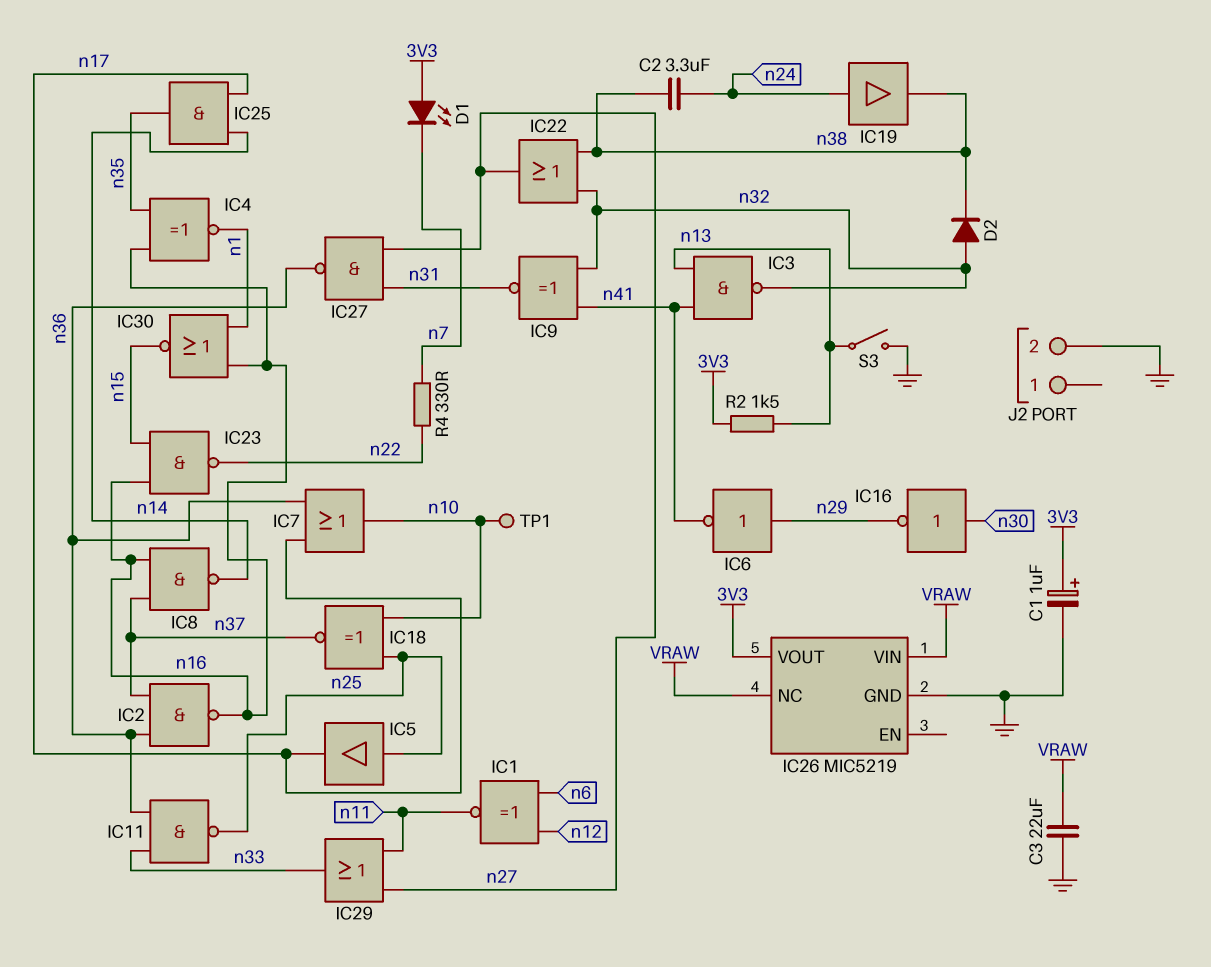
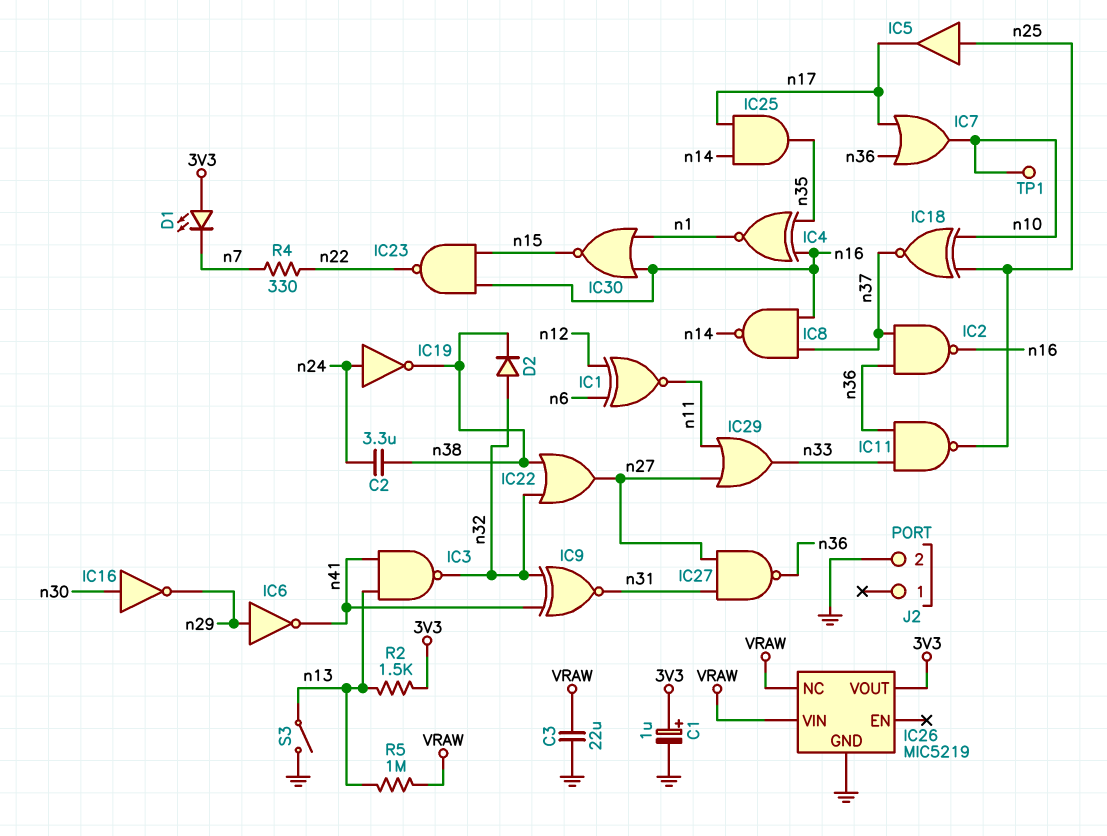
IC19: buffer (in n24, out n38) -> NOT (in n24, out n38)
R5: none -> 1M (VRAW, n13)

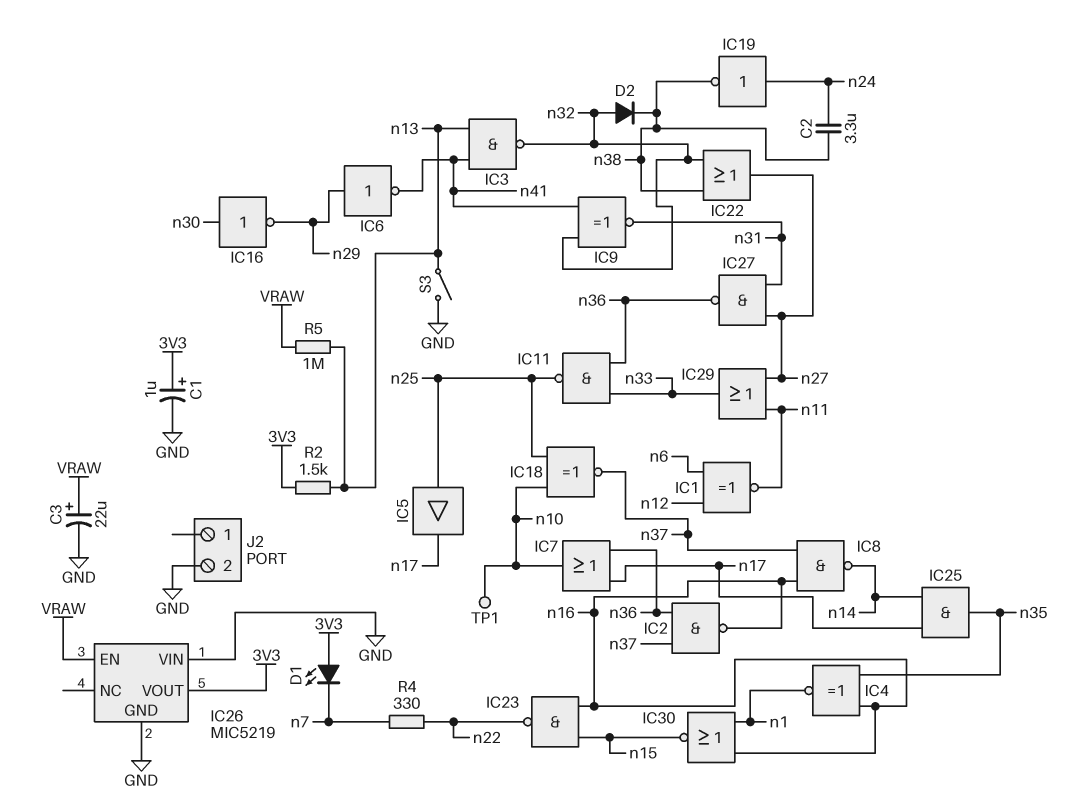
C3: 22uF (GND, VRAW) -> 22uF (plus VRAW, minus GND)
IC26 pin EN: none -> VRAW
IC26 pin NC: VRAW -> none
IC26 pin VIN: VRAW -> GND

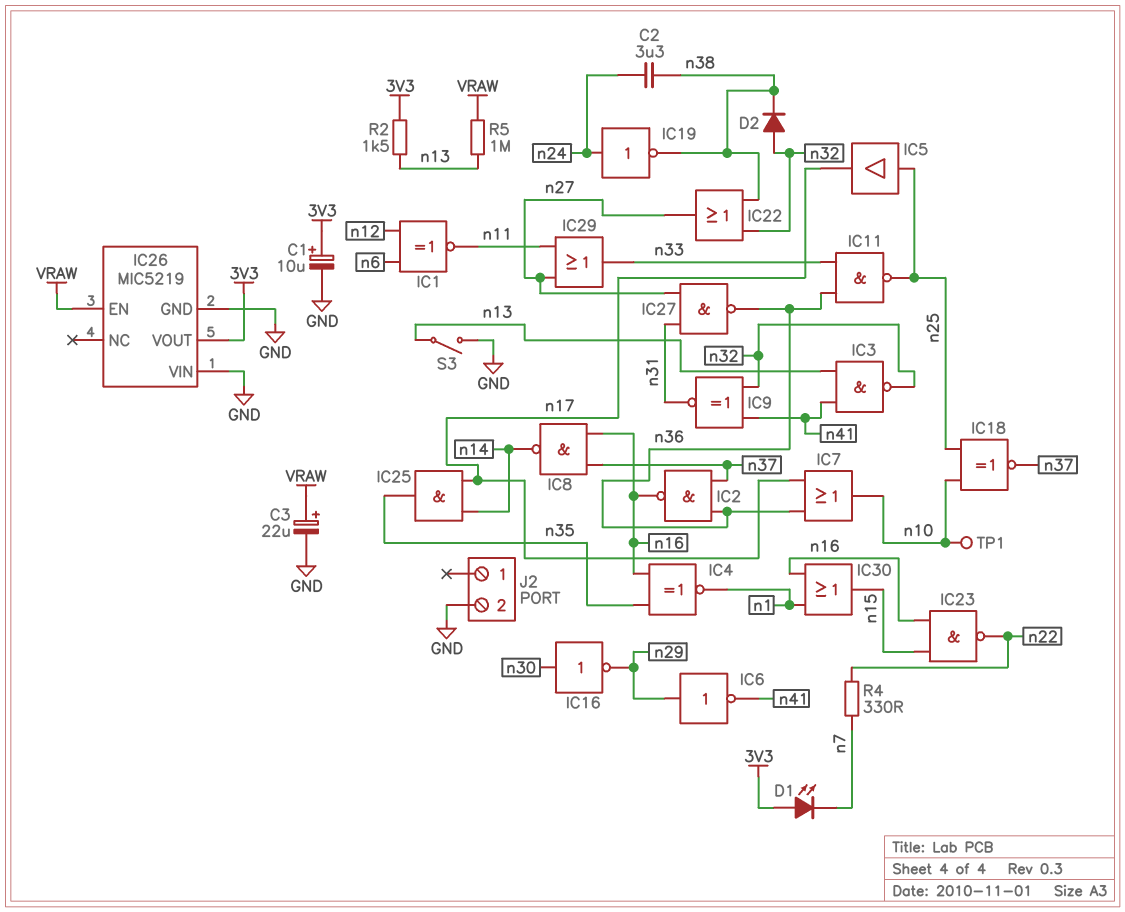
C1: 1uF (plus 3V3, minus GND) -> 10uF (plus 3V3, minus GND)
IC30: NOR (in n1, in n16, out n15) -> OR (in n1, in n16, out n15)

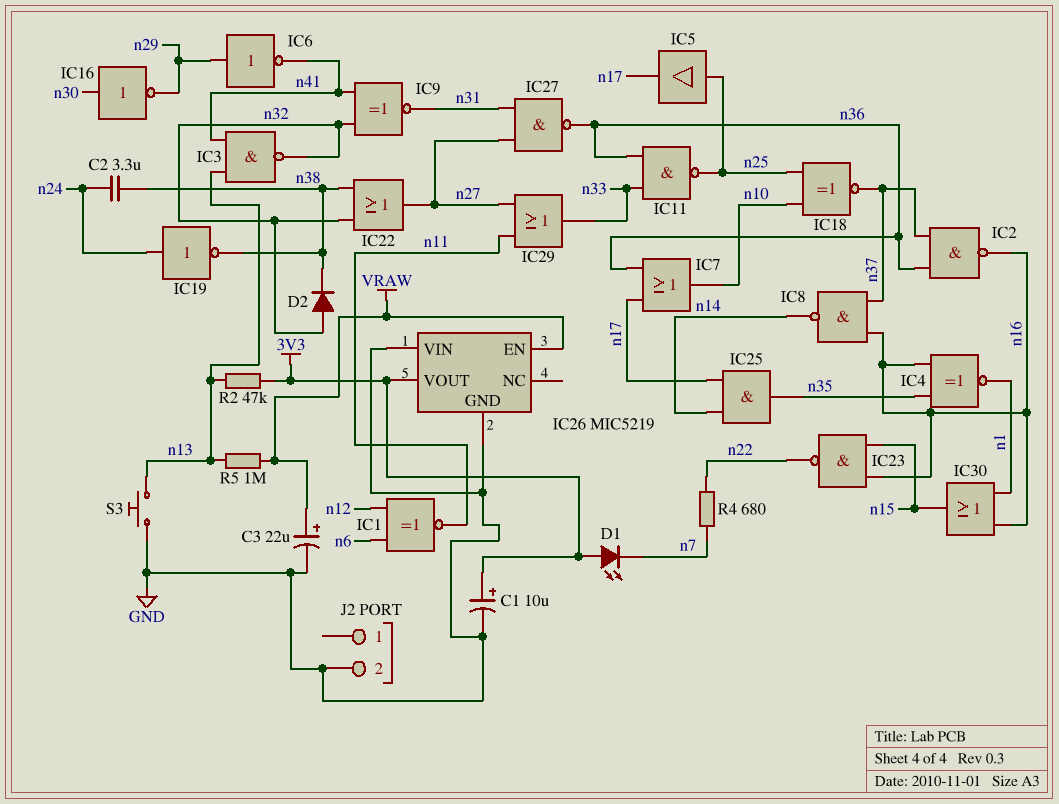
R2: 1.5k (3V3, n13) -> 47k (3V3, n13)
R4: 330 (n7, n22) -> 680 (n7, n22)
S3: switch (GND, n13) -> button (GND, n13)
TP1: test point (n10) -> none

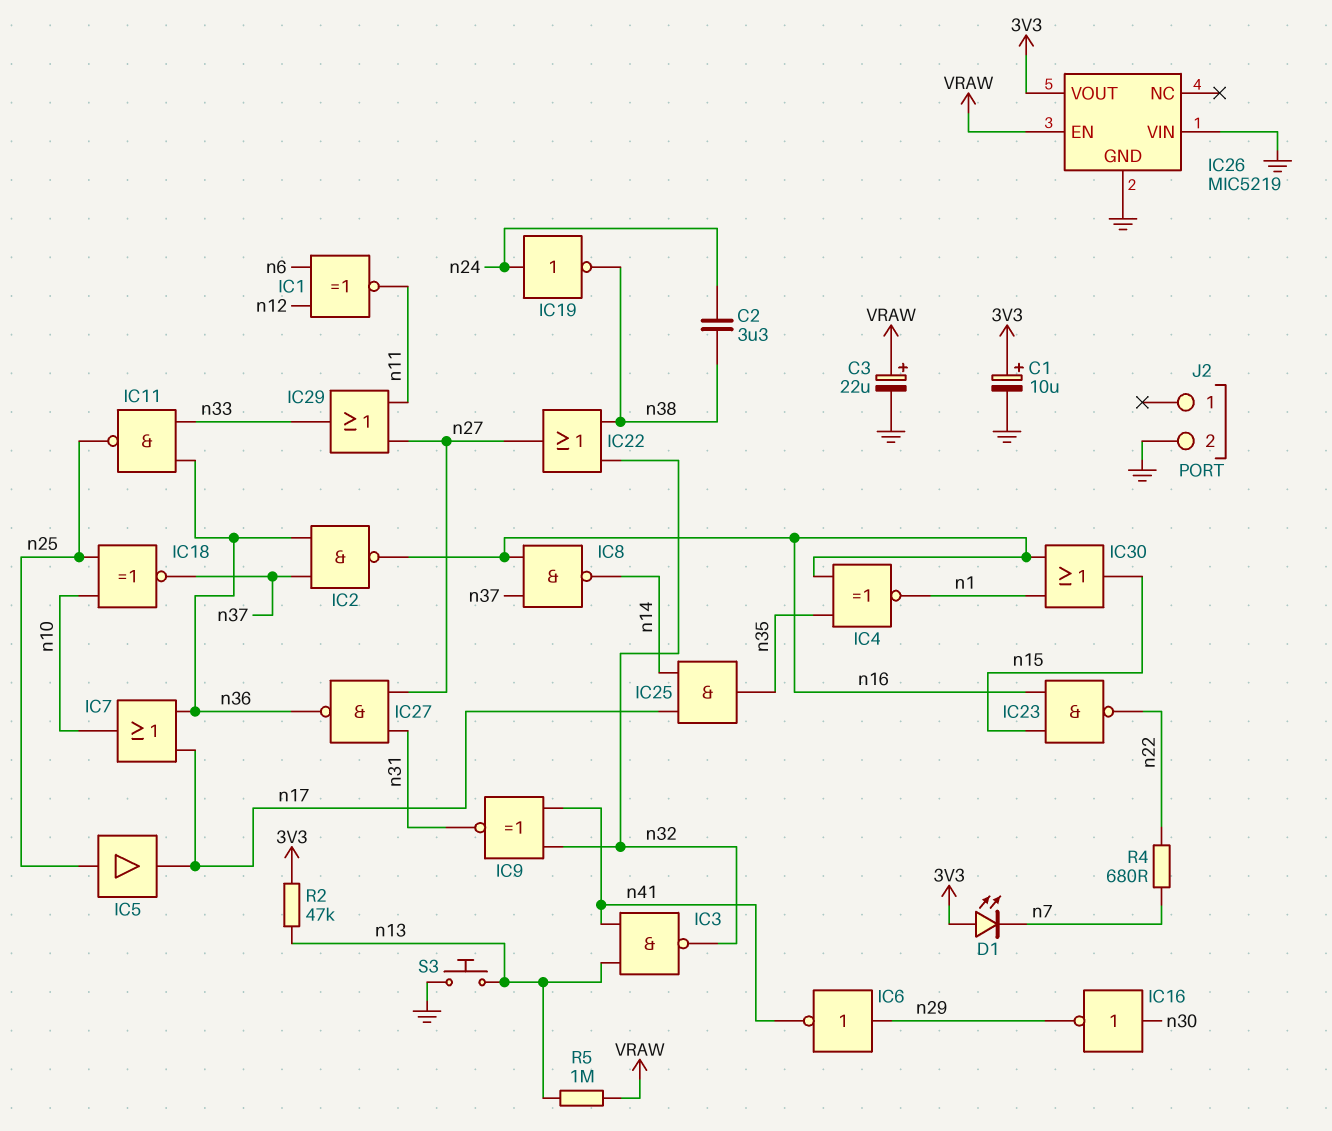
D2: diode (A n32, K n38) -> none

